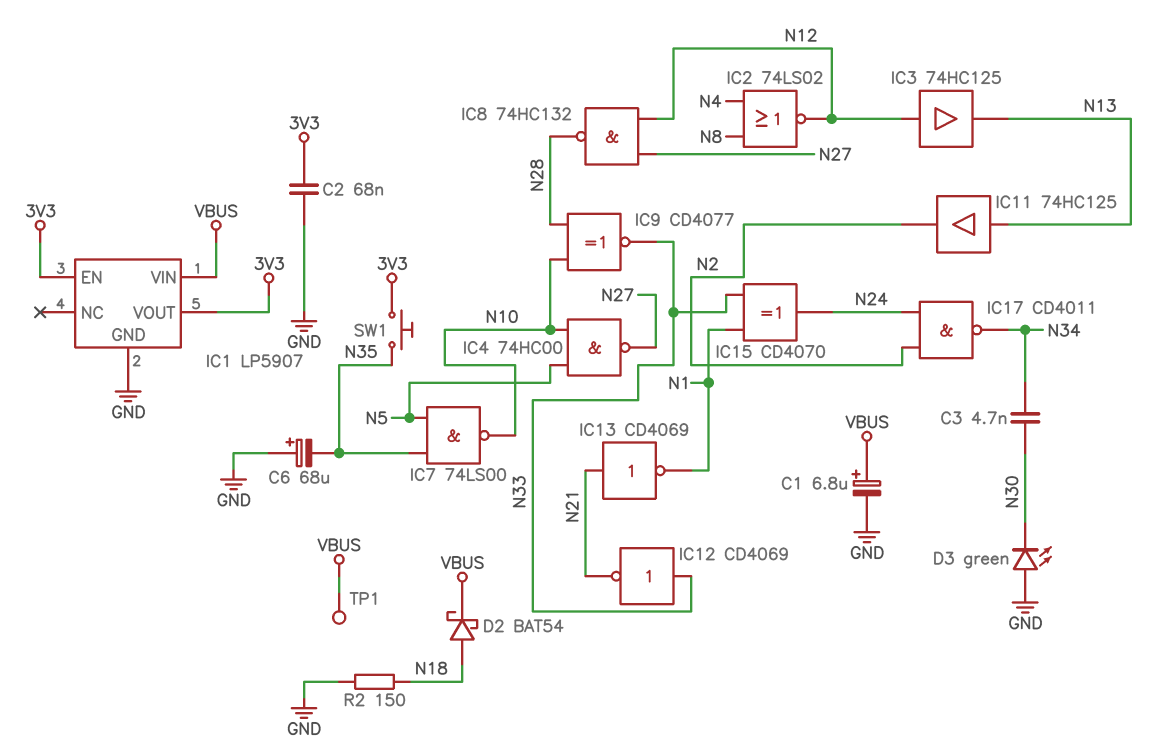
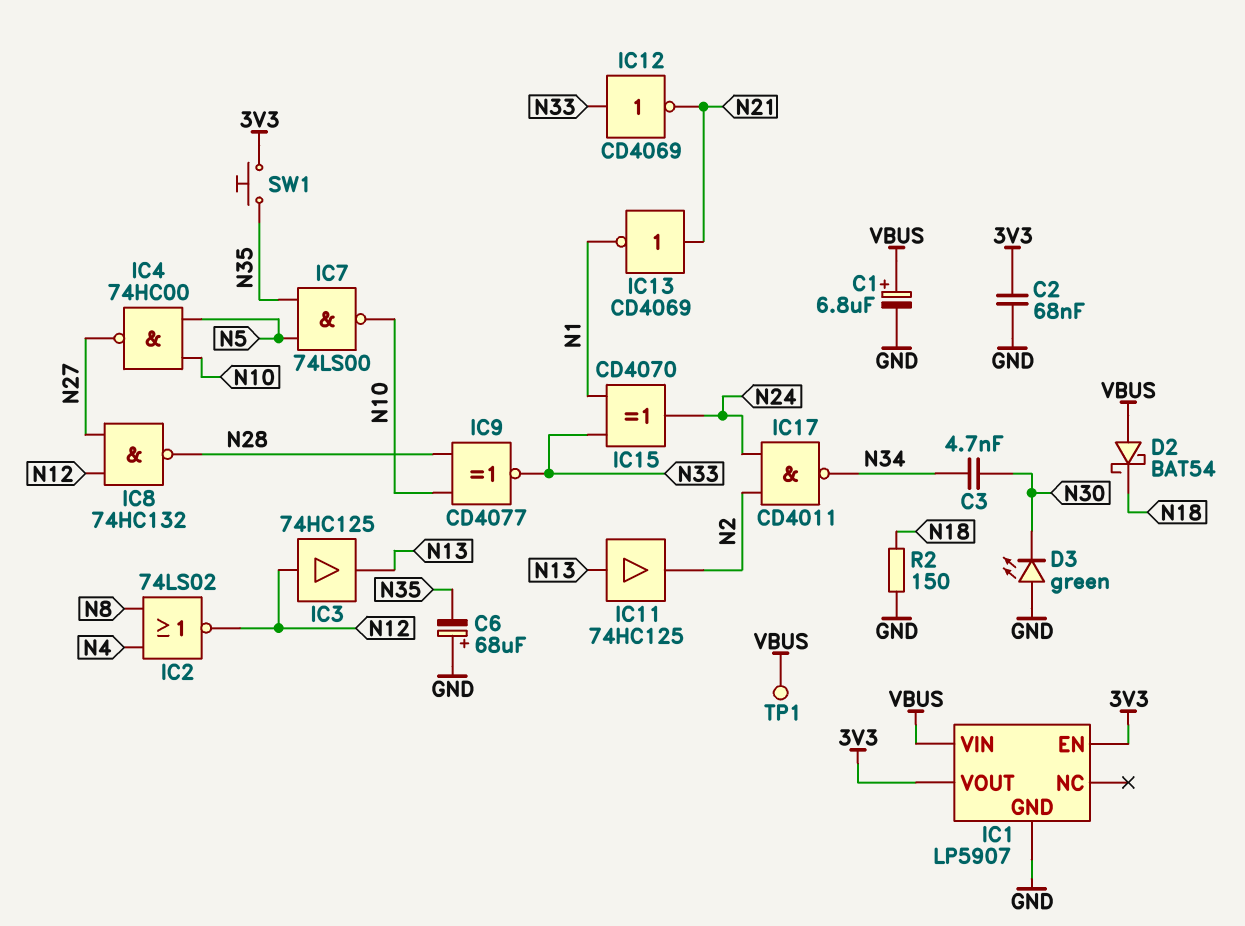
D2: schottky BAT54 (A N18, K VBUS) -> schottky BAT54 (A VBUS, K N18)

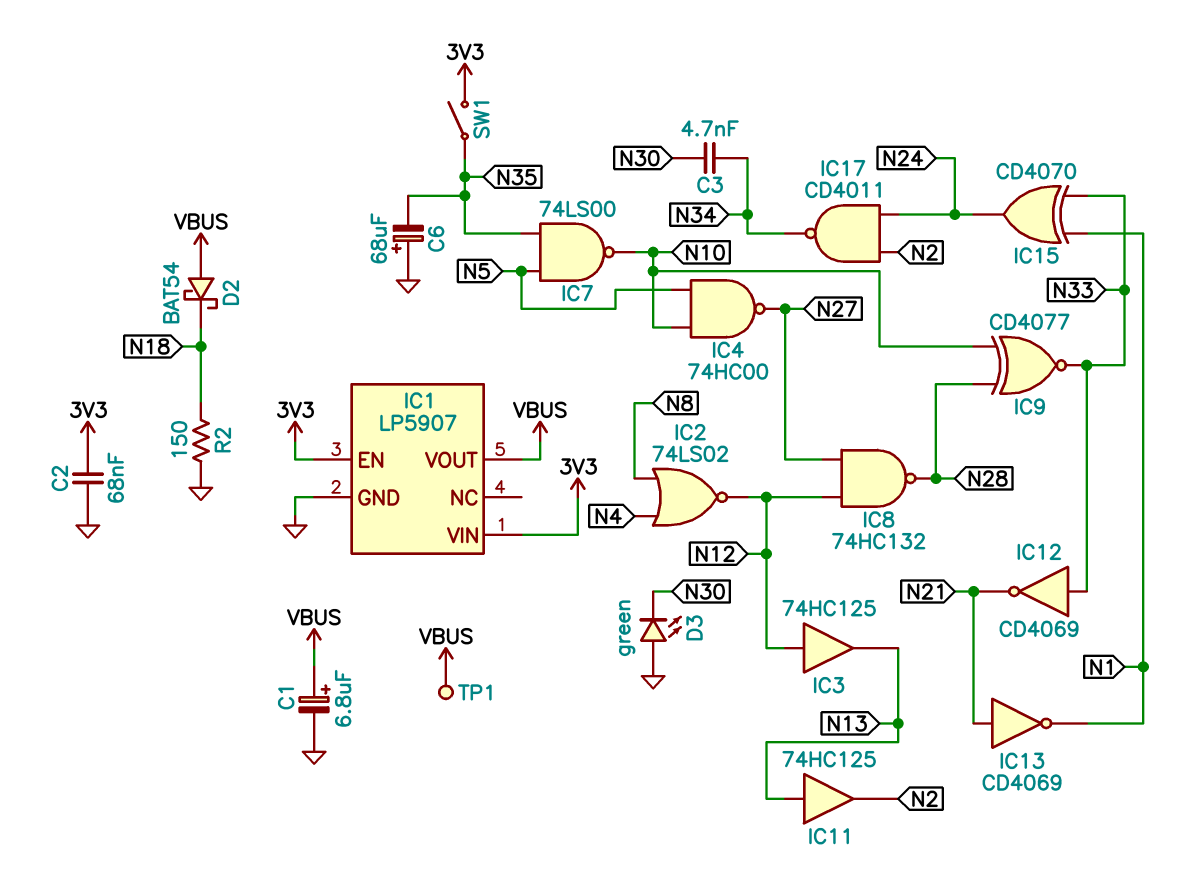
IC1 pin VIN: VBUS -> 3V3
IC1 pin VOUT: 3V3 -> VBUS
SW1: button (3V3, N35) -> switch (3V3, N35)

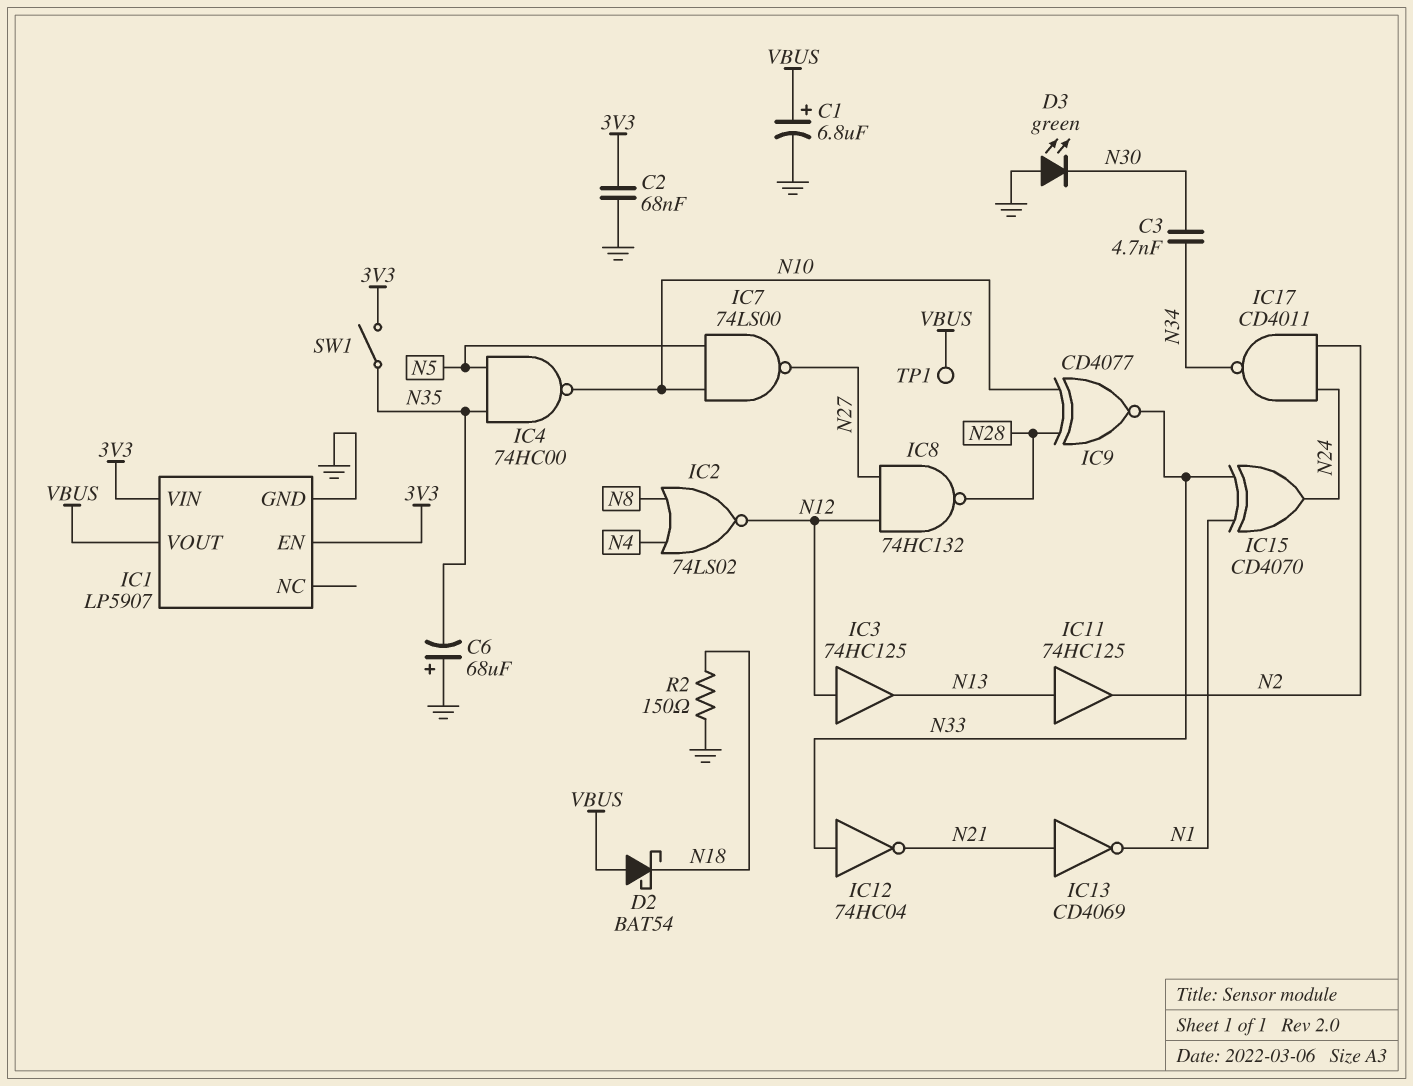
IC4: NAND 74HC00 (in N5, in N10, out N27) -> NAND 74HC00 (in N5, in N35, out N10)
IC7: NAND 74LS00 (in N5, in N35, out N10) -> NAND 74LS00 (in N5, in N10, out N27)
IC12: NOT CD4069 (in N33, out N21) -> NOT 74HC04 (in N33, out N21)

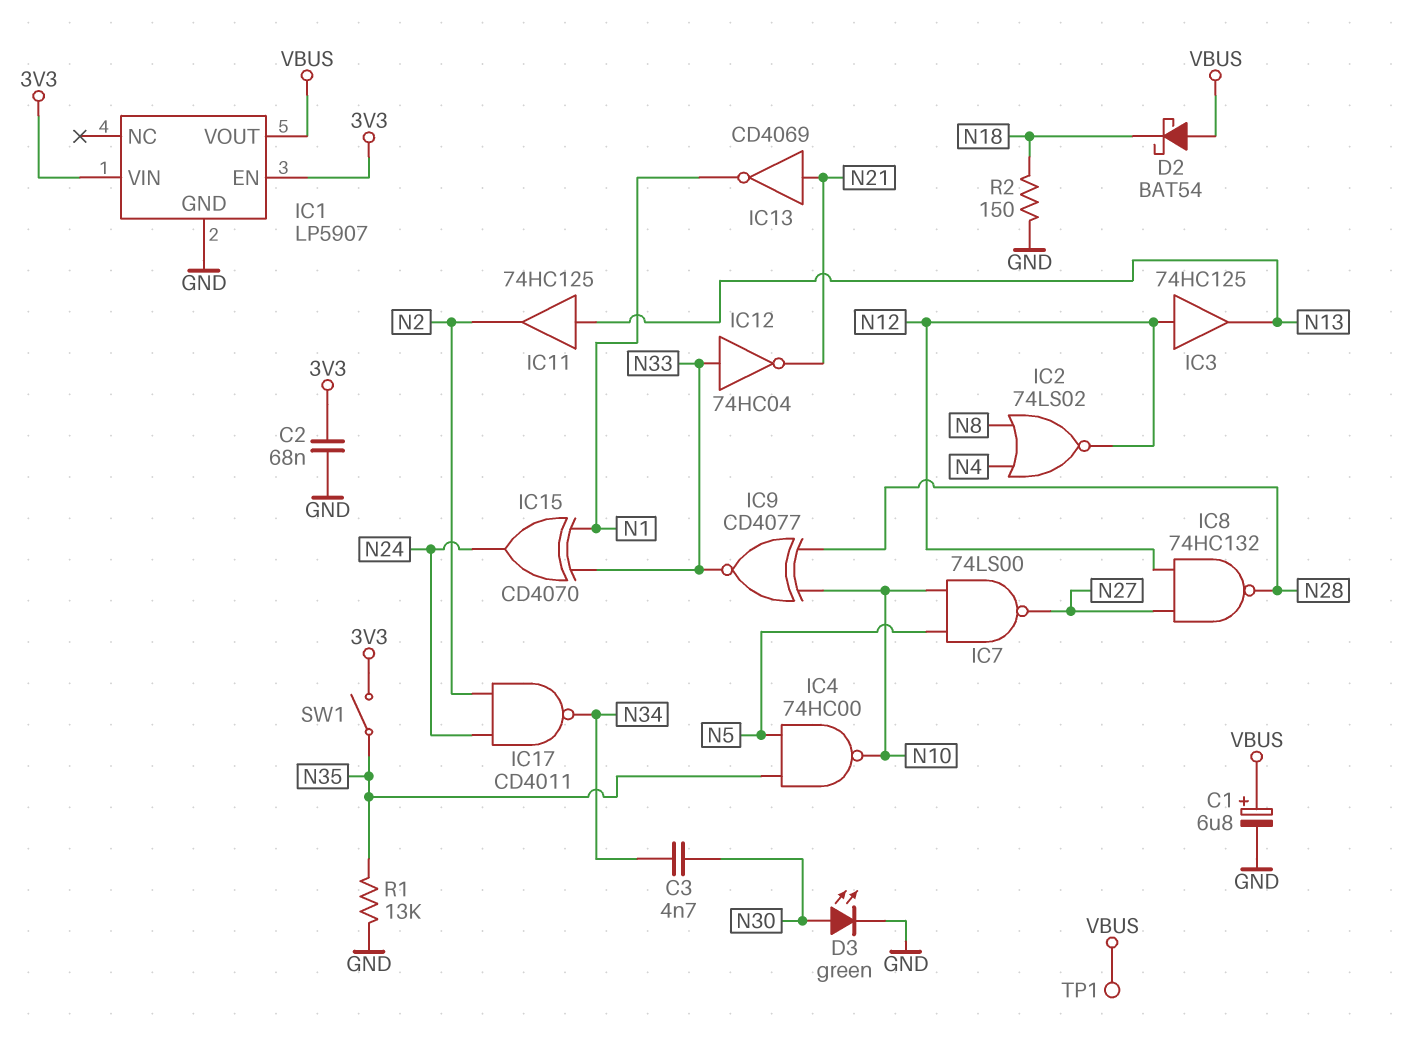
C6: 68uF (plus GND, minus N35) -> none
D3: LED green (A GND, K N30) -> LED green (A N30, K GND)
R1: none -> 13k (GND, N35)

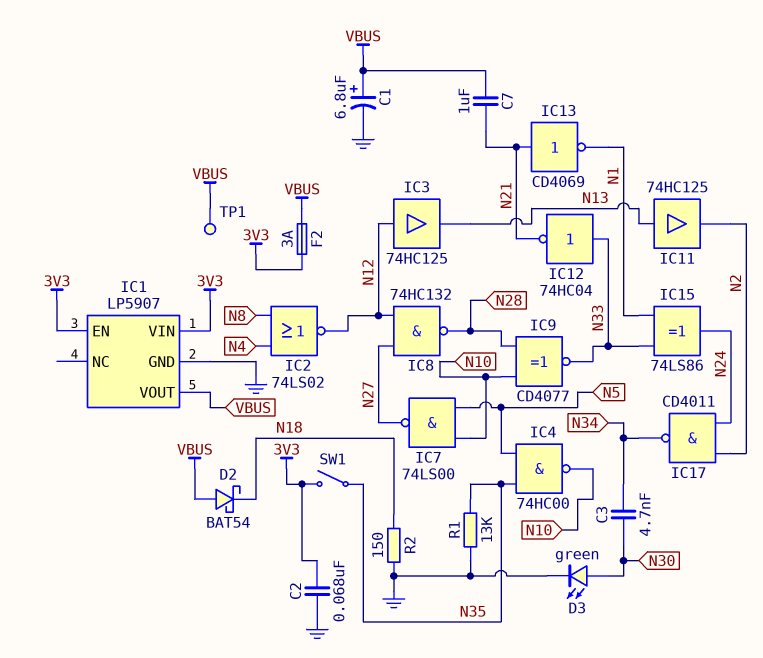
C7: none -> 1uF (N21, VBUS)
F2: none -> 3A (3V3, VBUS)
IC15: XOR CD4070 (in N1, in N33, out N24) -> XOR 74LS86 (in N1, in N33, out N24)

